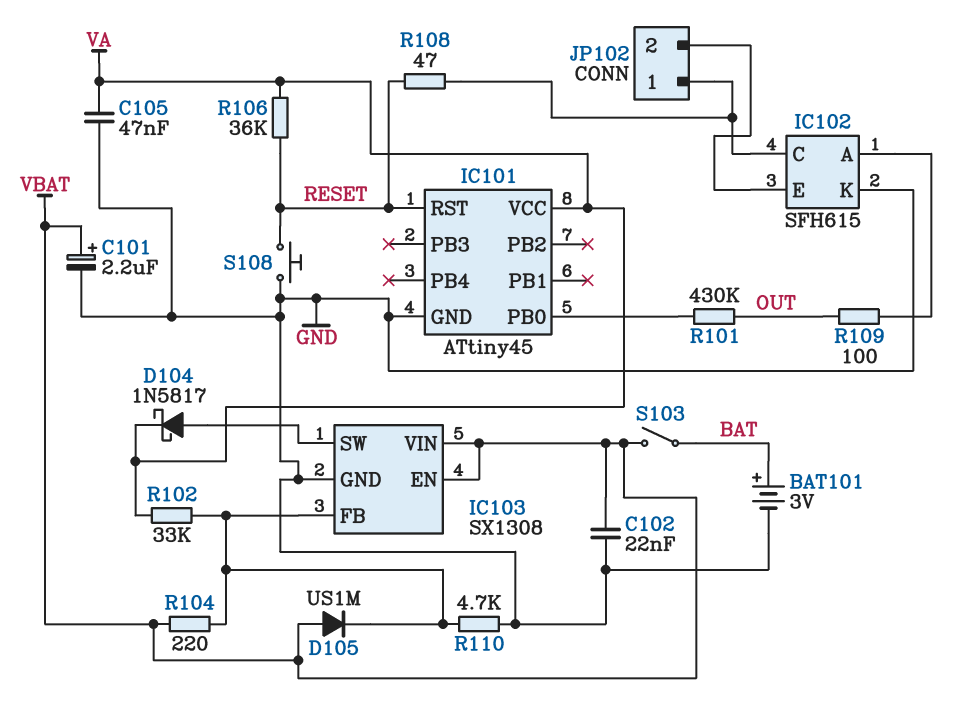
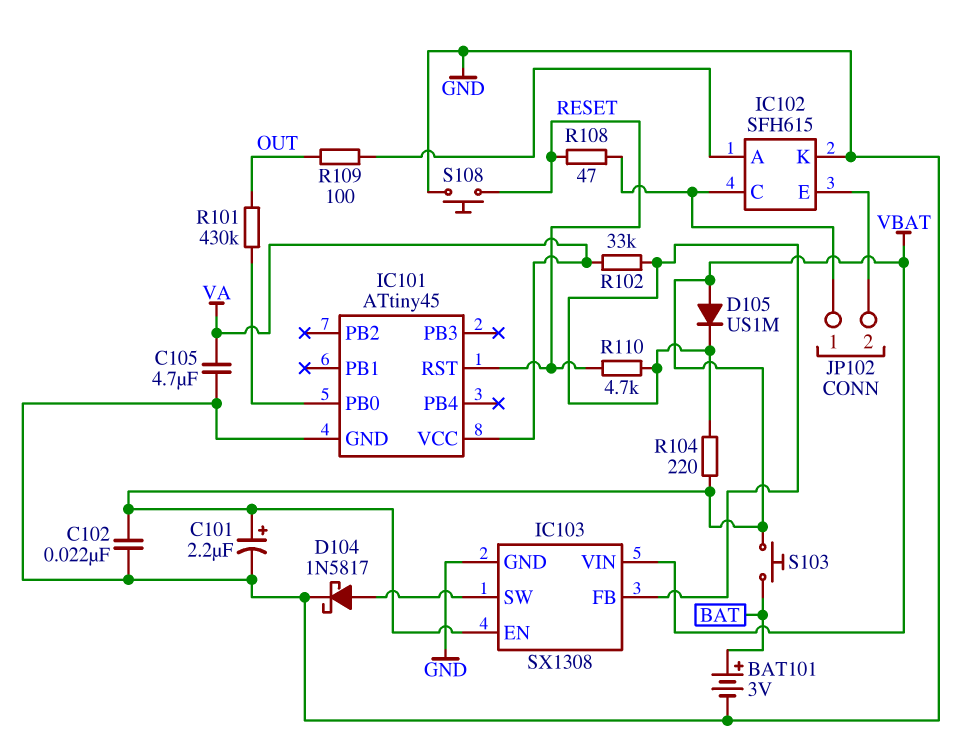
C105: 47nF (GND, VA) -> 4.7uF (GND, VA)
D104: schottky 1N5817 (A IC103/SW, K VA) -> schottky 1N5817 (A IC103/SW, K GND)
R106: 36k (RESET, VA) -> none
R110: 4.7k (GND, IC103/FB) -> 4.7k (IC103/FB, RESET)
S103: switch (BAT, VBAT) -> button (BAT, VBAT)

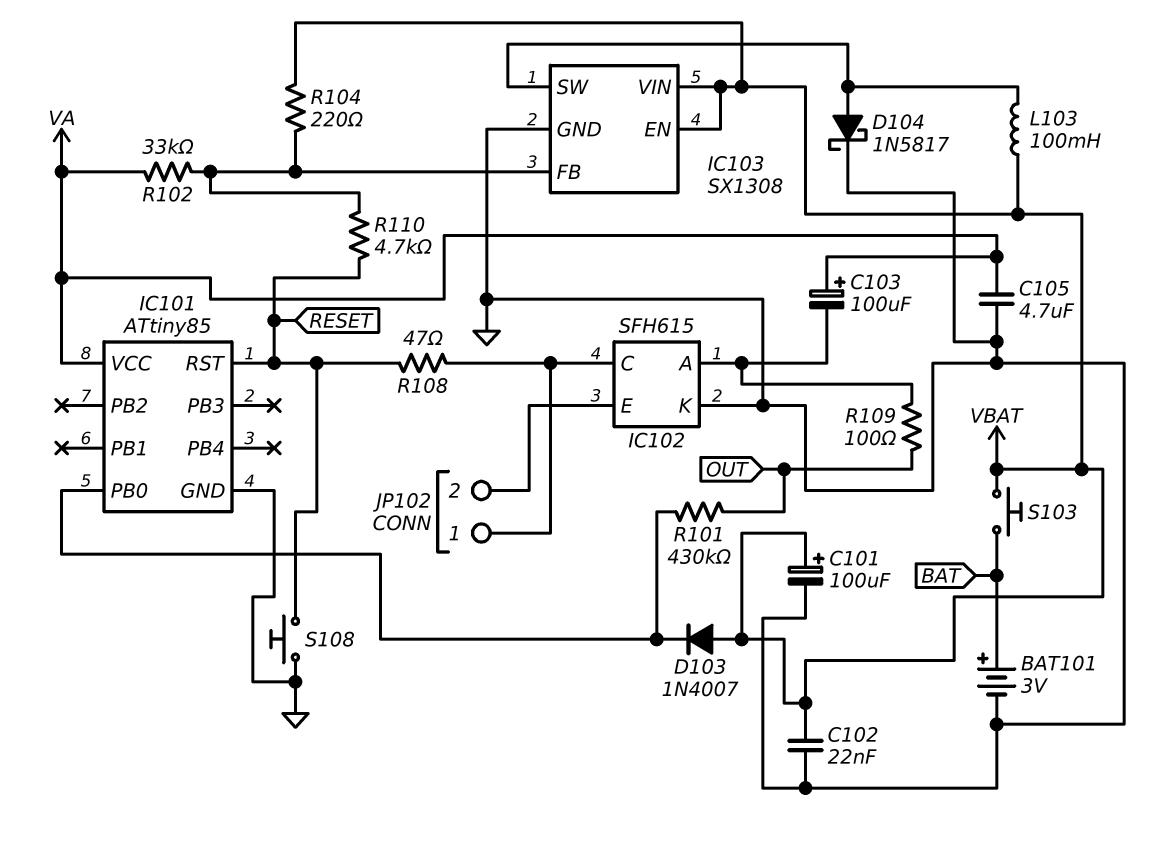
C101: 2.2uF (plus VBAT, minus GND) -> 100uF (plus VBAT, minus GND)
C103: none -> 100uF (plus VA, minus IC102/A)
D103: none -> diode 1N4007 (A VBAT, K IC101/PB0)
D105: diode US1M (A VBAT, K IC103/FB) -> none
IC101: ATtiny45 -> ATtiny85
L103: none -> 100mH (IC103/SW, VBAT)

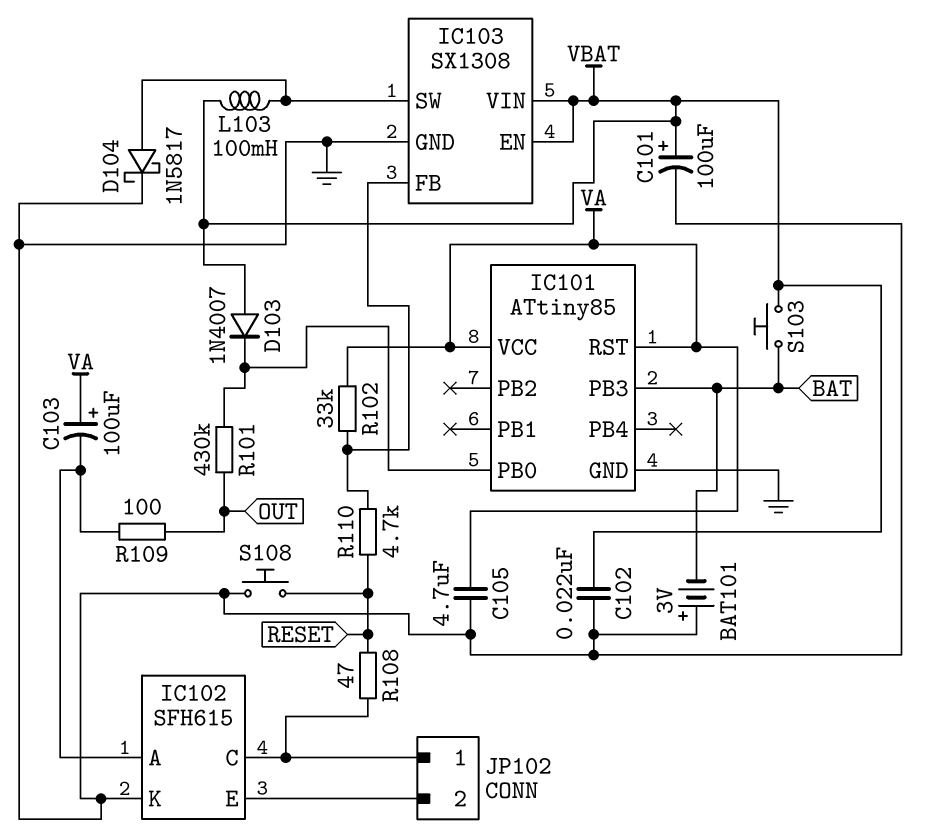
BAT101: 3V (plus BAT, minus GND) -> 3V (plus GND, minus BAT)
IC101 pin PB3: none -> BAT
IC101 pin RST: RESET -> VA
R104: 220 (IC103/FB, VBAT) -> none

